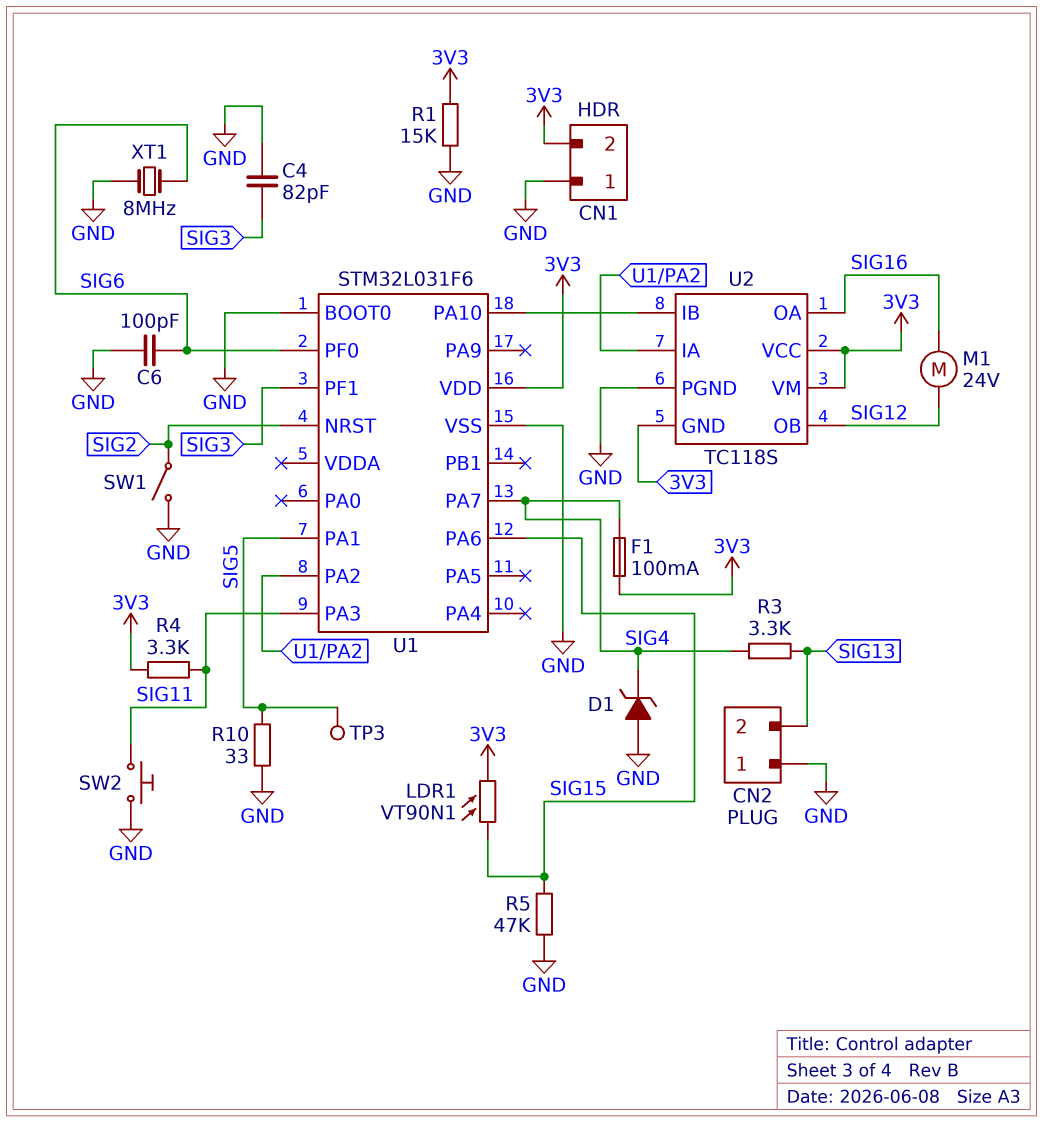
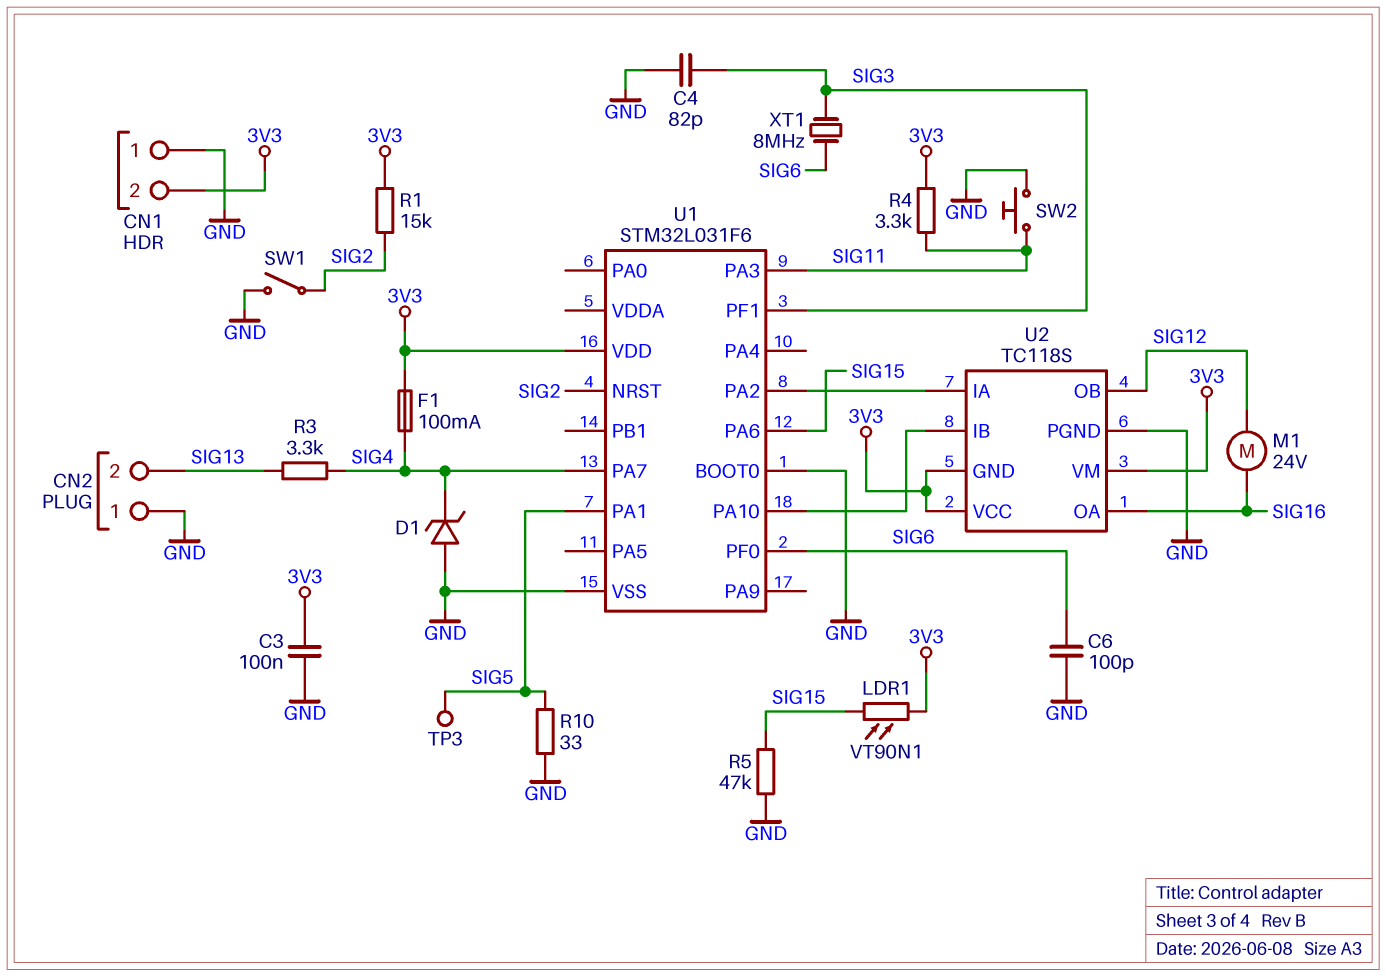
C3: none -> 100nF (3V3, GND)
R1: 15k (3V3, GND) -> 15k (3V3, SIG2)
XT1: 8MHz (GND, SIG6) -> 8MHz (SIG3, SIG6)

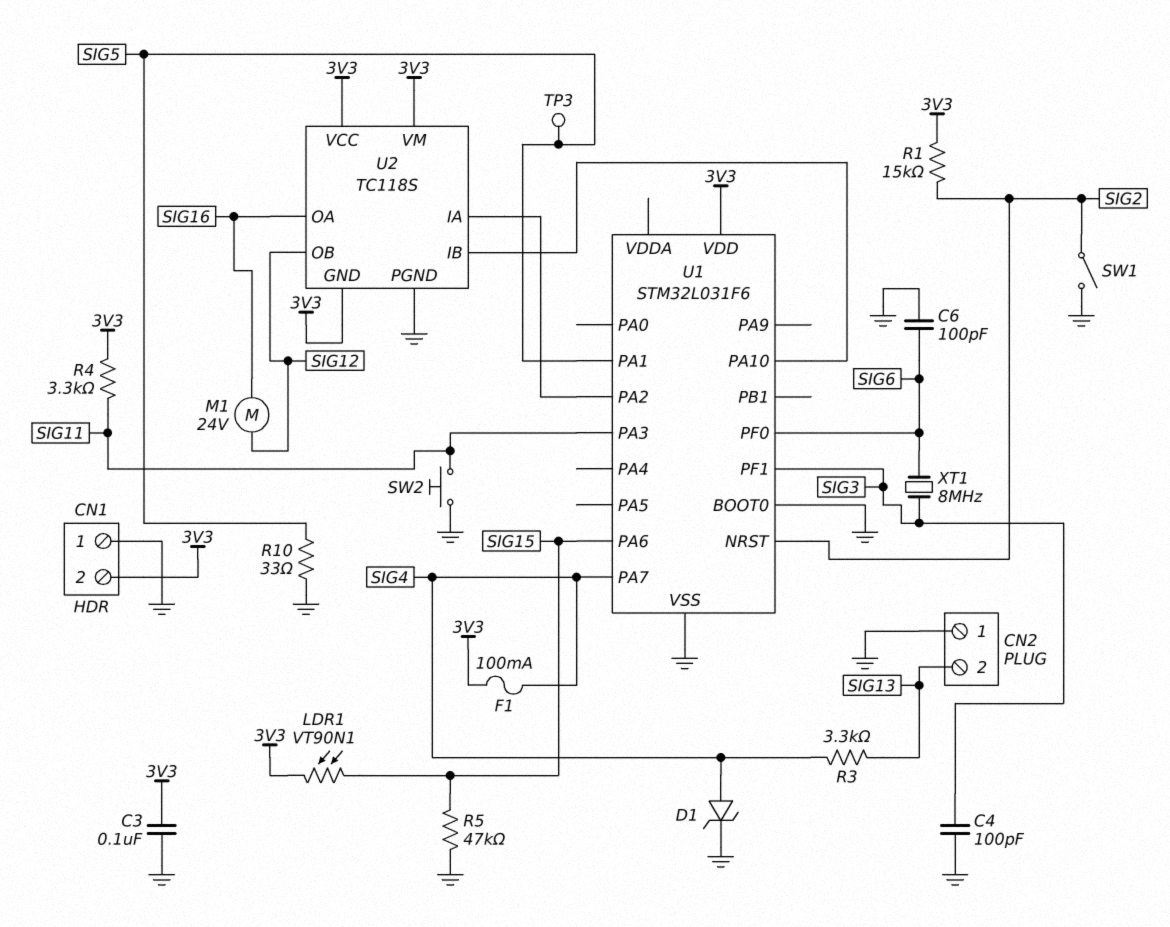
C4: 82pF (GND, SIG3) -> 100pF (GND, SIG3)
D1: zener (A GND, K SIG4) -> zener (A SIG4, K GND)

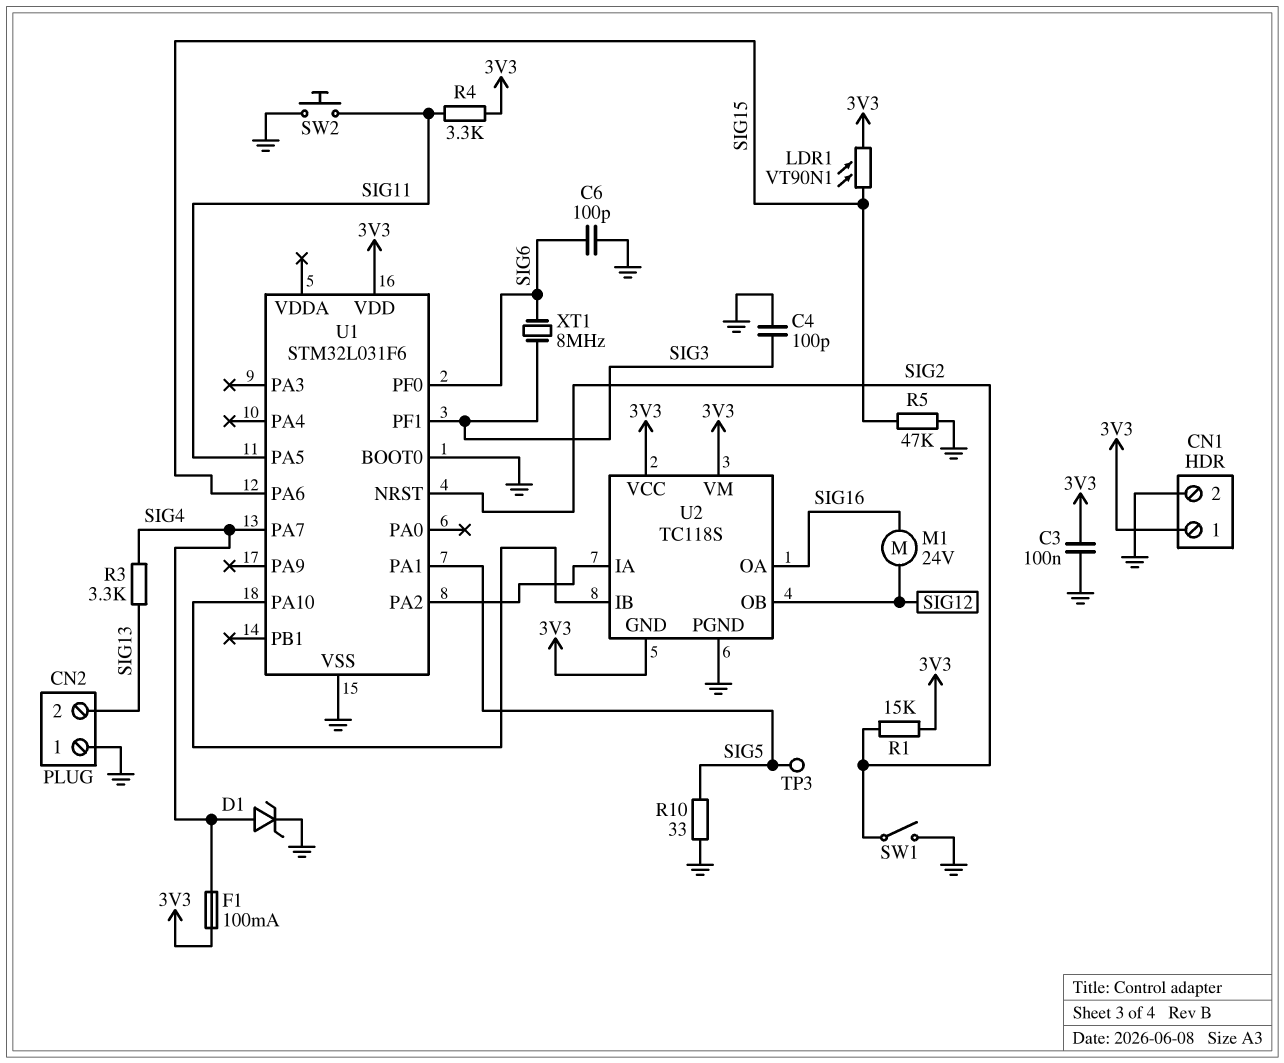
CN1 pin 1: GND -> 3V3
CN1 pin 2: 3V3 -> GND
U1 pin PA3: SIG11 -> none
U1 pin PA5: none -> SIG11

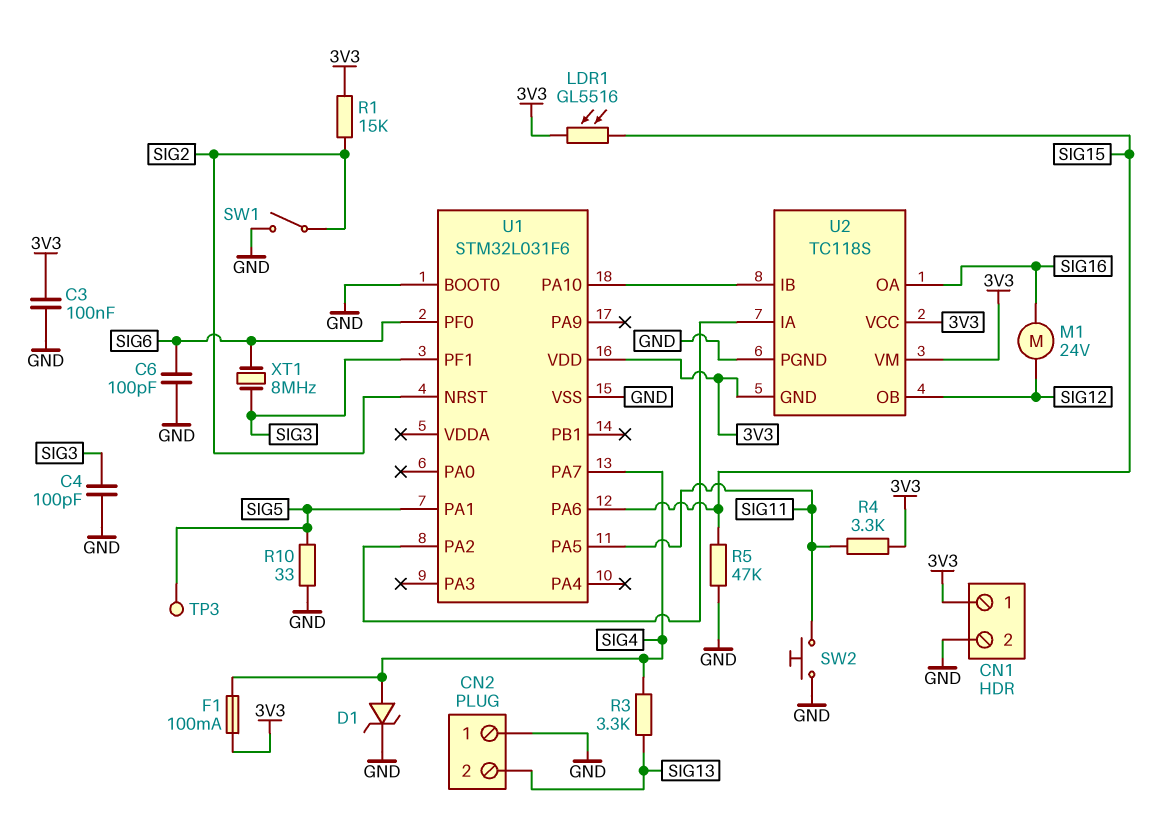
LDR1: VT90N1 (3V3, SIG15) -> GL5516 (3V3, SIG15)

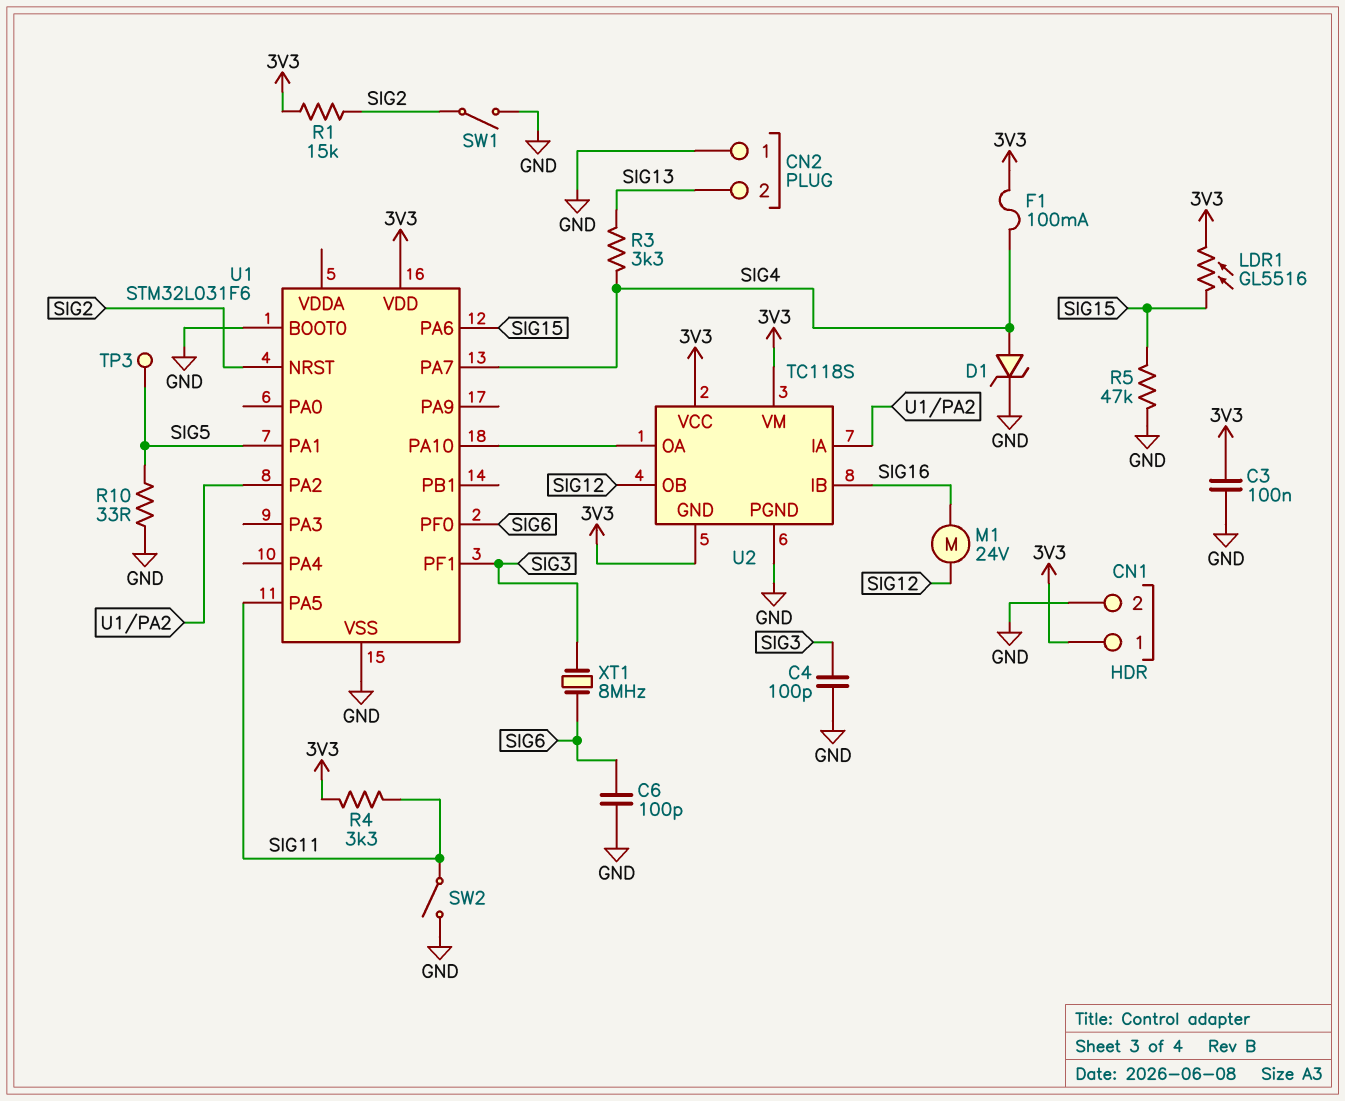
SW2: button (GND, SIG11) -> switch (GND, SIG11)
U2 pin IB: U1/PA10 -> SIG16
U2 pin OA: SIG16 -> U1/PA10

